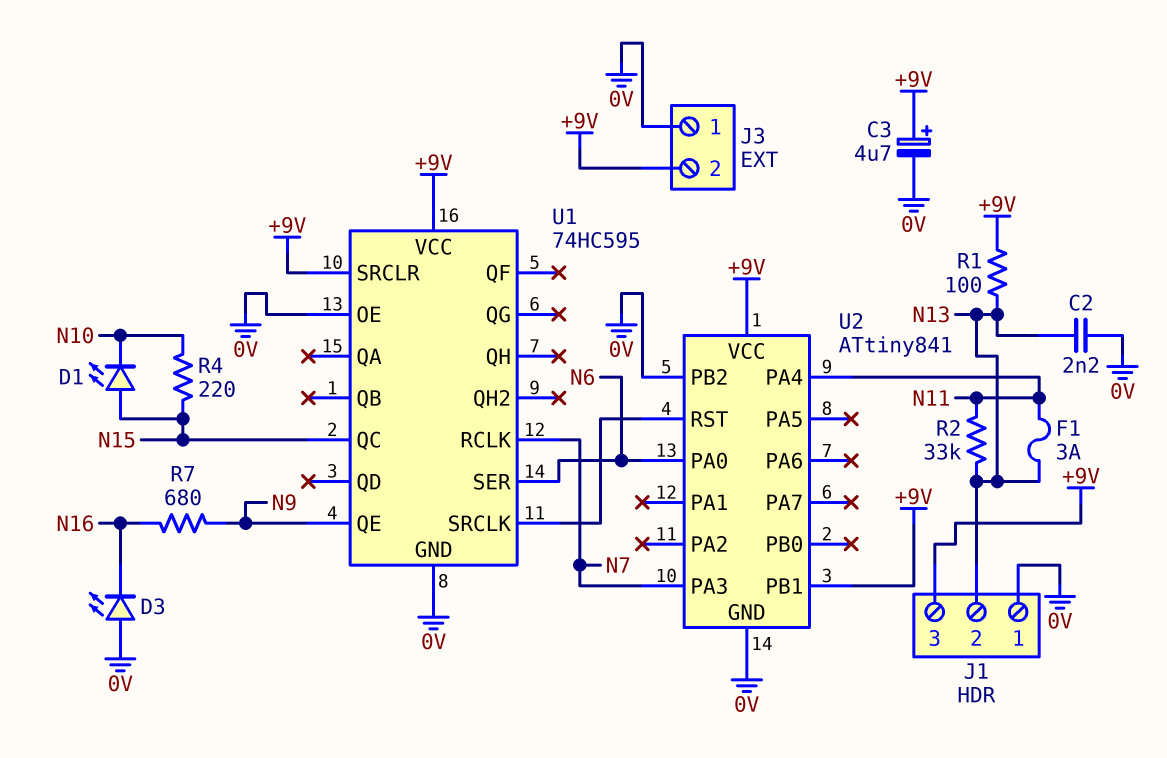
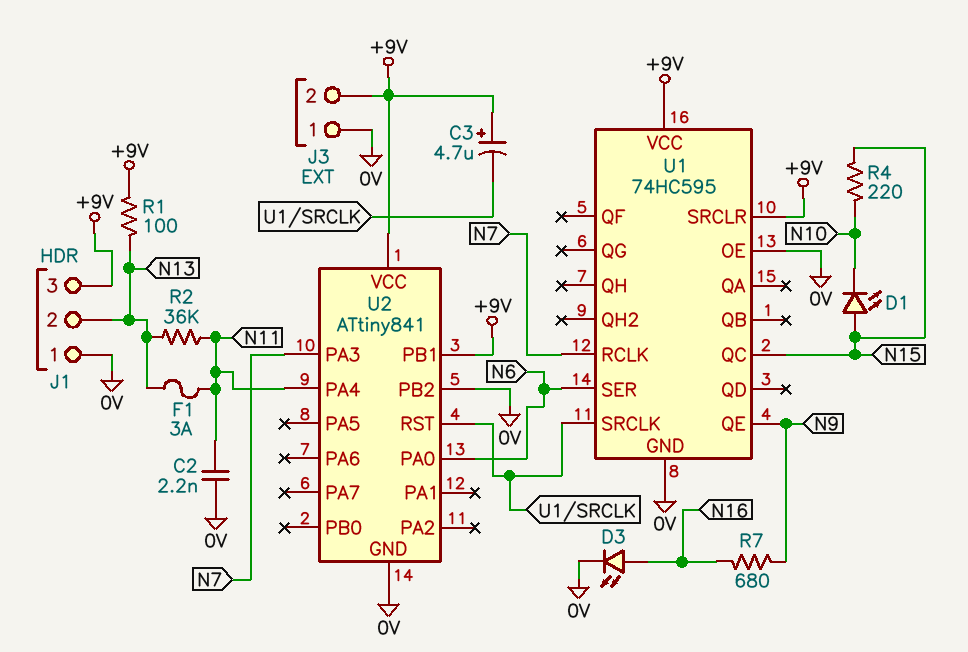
C2: 2.2nF (0V, N13) -> 2.2nF (0V, N11)
C3: 4.7uF (plus +9V, minus 0V) -> 4.7uF (plus +9V, minus U1/SRCLK)
D3: LED (A 0V, K N16) -> LED (A N16, K 0V)
R2: 33k (N11, N13) -> 36k (N11, N13)

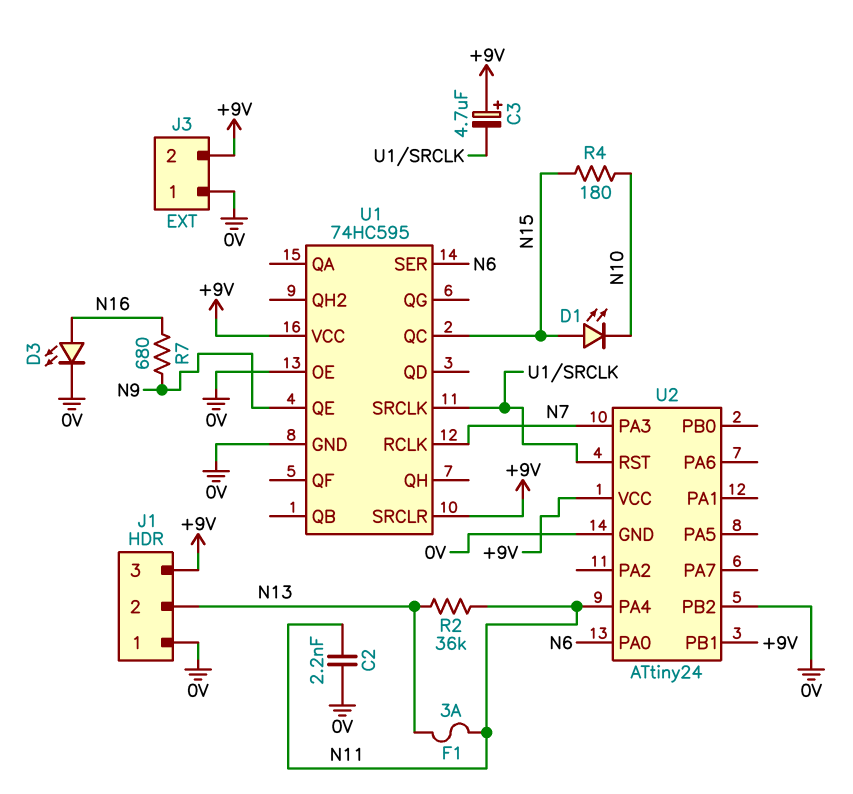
R1: 100 (+9V, N13) -> none
R4: 220 (N10, N15) -> 180 (N10, N15)
U2: ATtiny841 -> ATtiny24

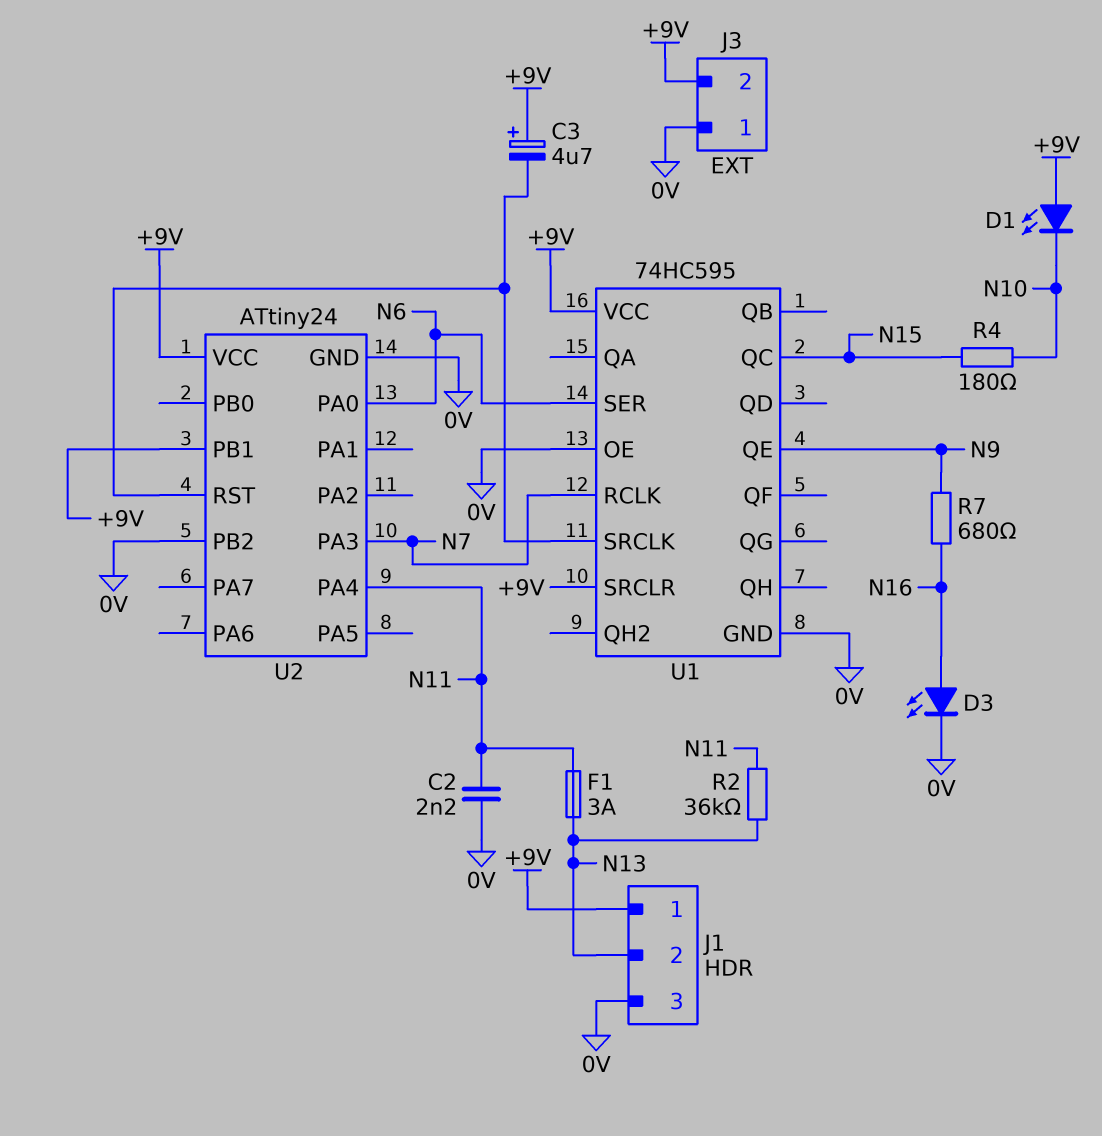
D1: LED (A N15, K N10) -> LED (A +9V, K N10)
J1 pin 1: 0V -> +9V
J1 pin 3: +9V -> 0V

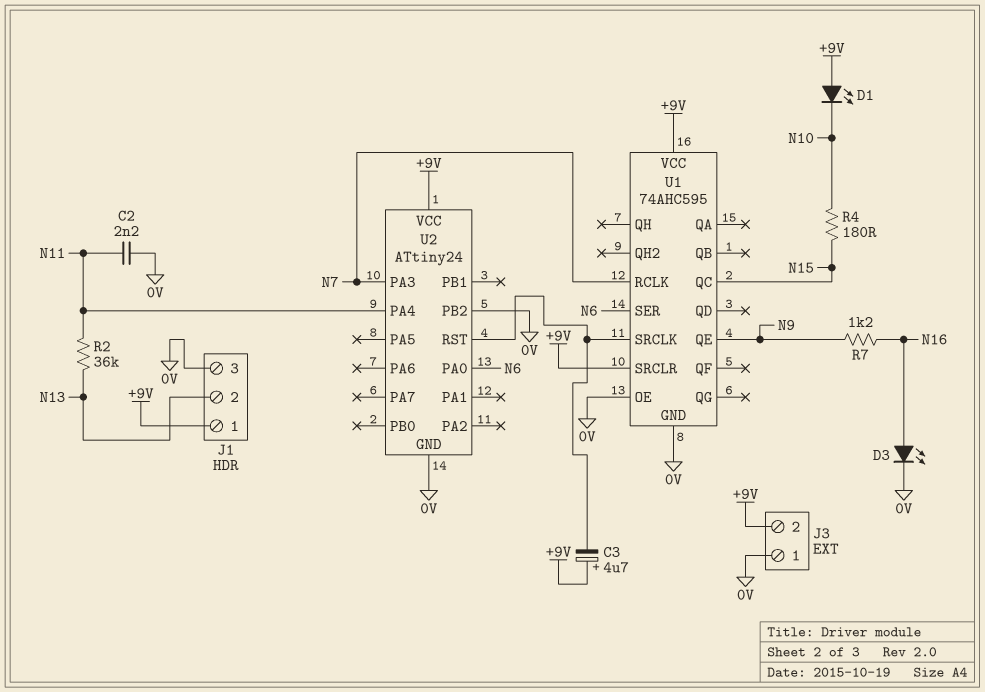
F1: 3A (N11, N13) -> none
R7: 680 (N9, N16) -> 1.2k (N9, N16)
U1: 74HC595 -> 74AHC595
U2 pin PB1: +9V -> none

